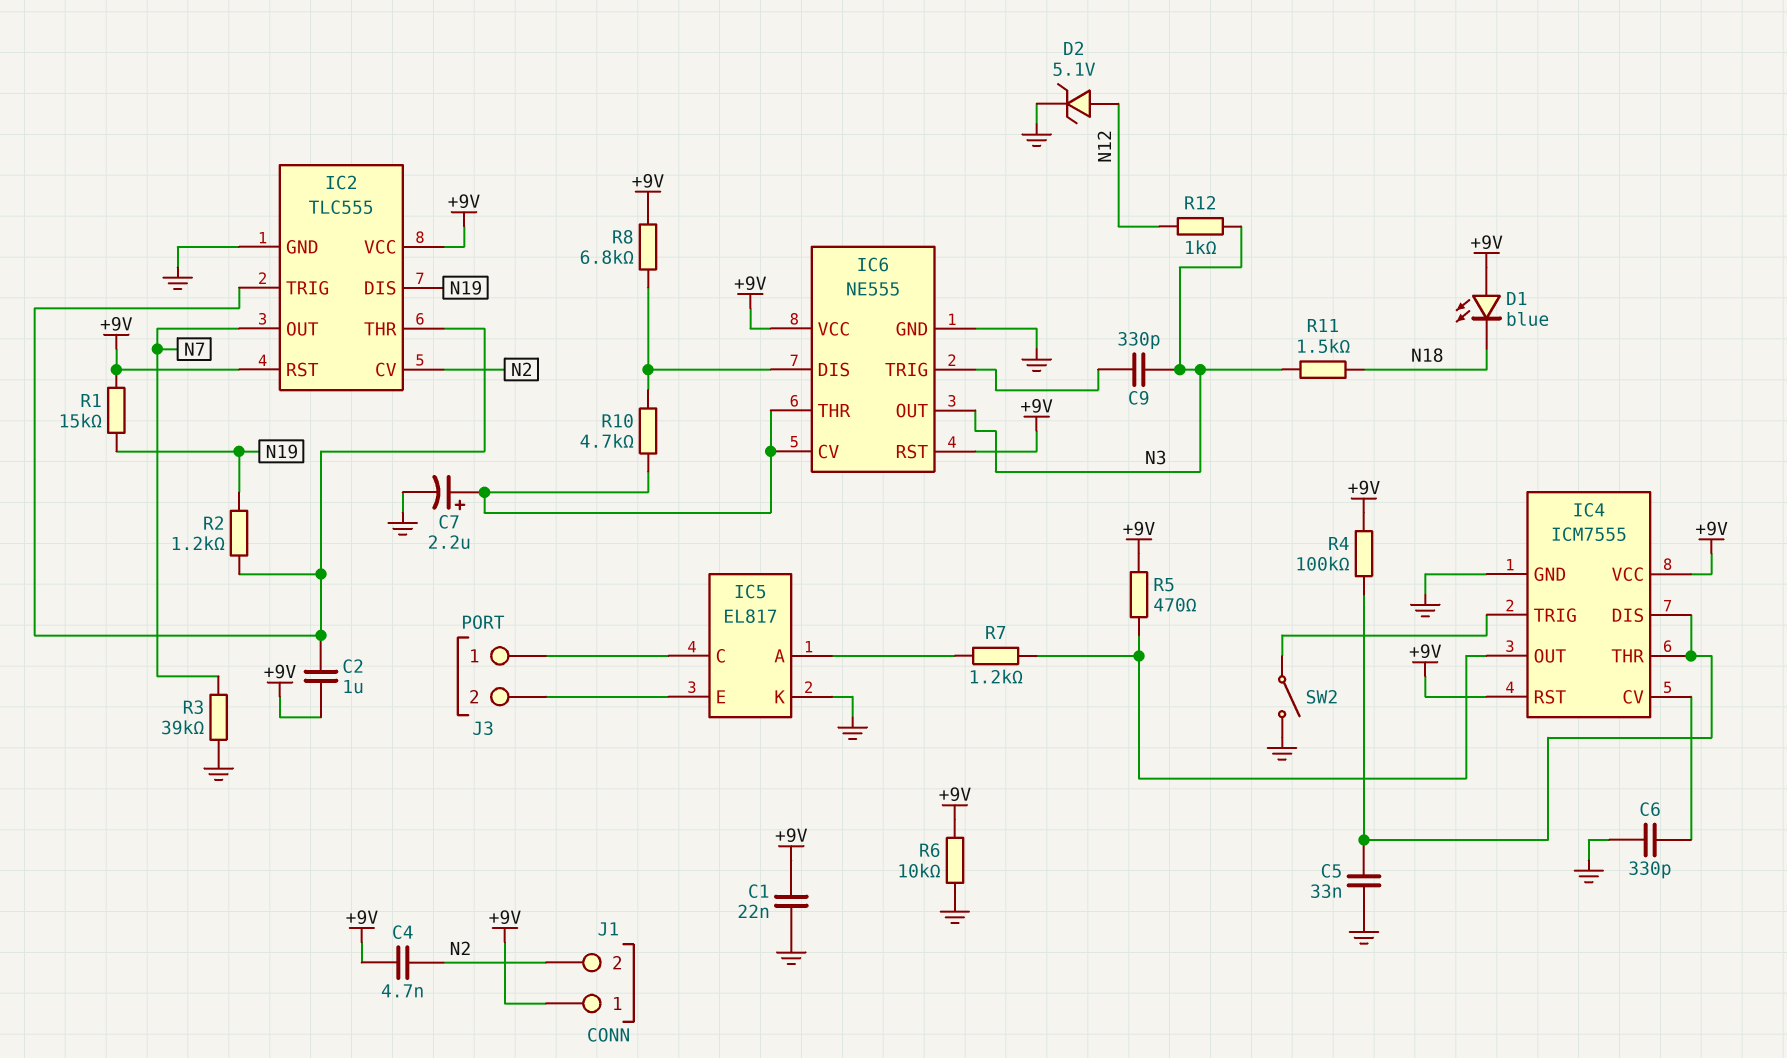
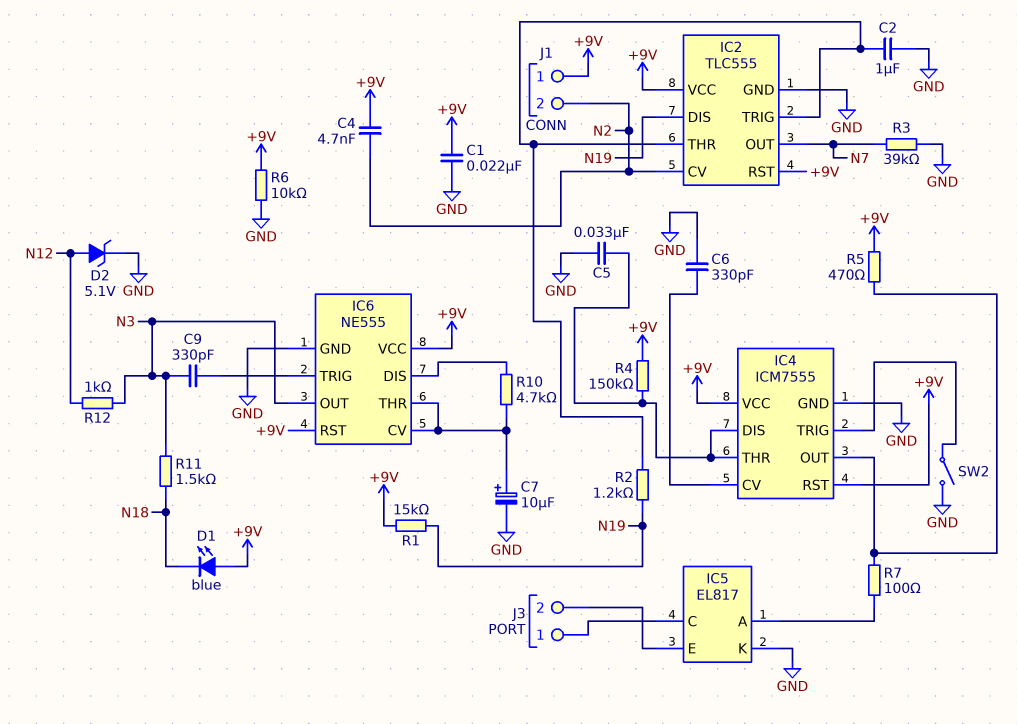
C2: 1uF (+9V, IC2/THR) -> 1uF (GND, IC2/THR)
C7: 2.2uF (plus IC6/CV, minus GND) -> 10uF (plus IC6/CV, minus GND)
R4: 100k (+9V, IC4/DIS) -> 150k (+9V, IC4/DIS)
R7: 1.2k (IC4/OUT, IC5/A) -> 100 (IC4/OUT, IC5/A)
R8: 6.8k (+9V, IC6/DIS) -> none

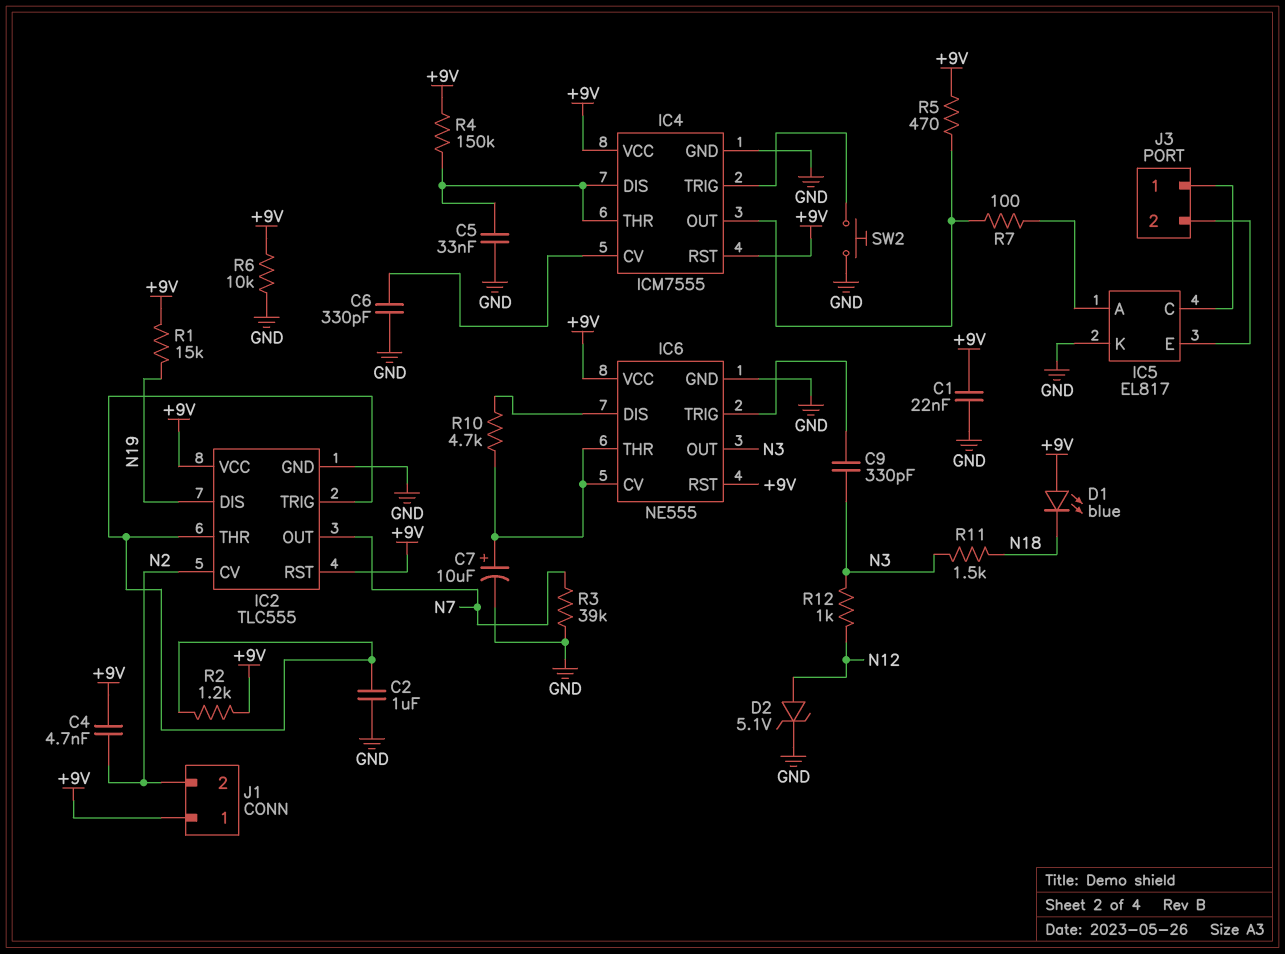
R2: 1.2k (IC2/THR, N19) -> 1.2k (+9V, IC2/THR)
SW2: switch (GND, IC4/TRIG) -> button (GND, IC4/TRIG)

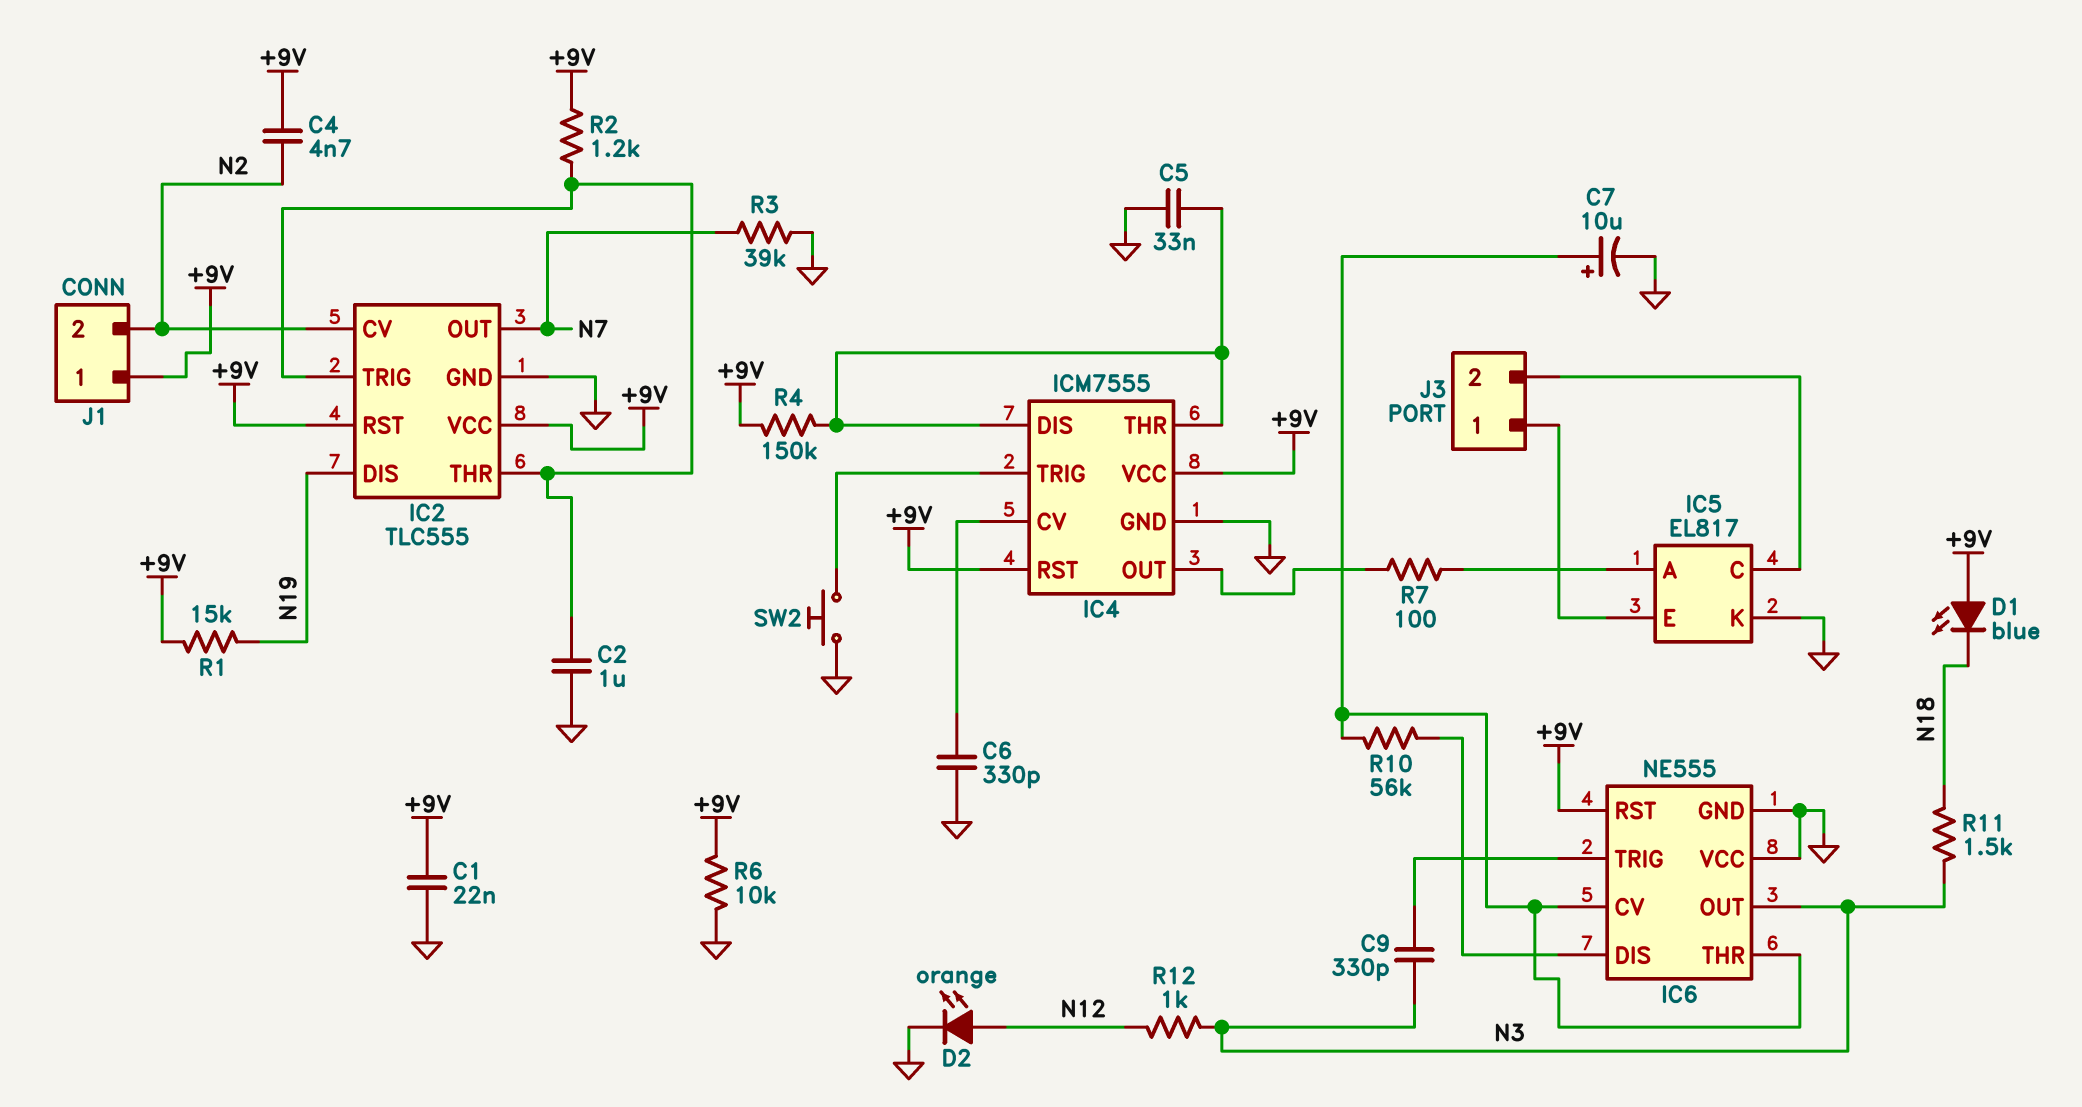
D2: zener 5.1V (A N12, K GND) -> LED orange (A N12, K GND)
IC6 pin VCC: +9V -> GND
J3 pin 1: IC5/C -> IC5/E
J3 pin 2: IC5/E -> IC5/C
R5: 470 (+9V, IC4/OUT) -> none
R10: 4.7k (IC6/CV, IC6/DIS) -> 56k (IC6/CV, IC6/DIS)

